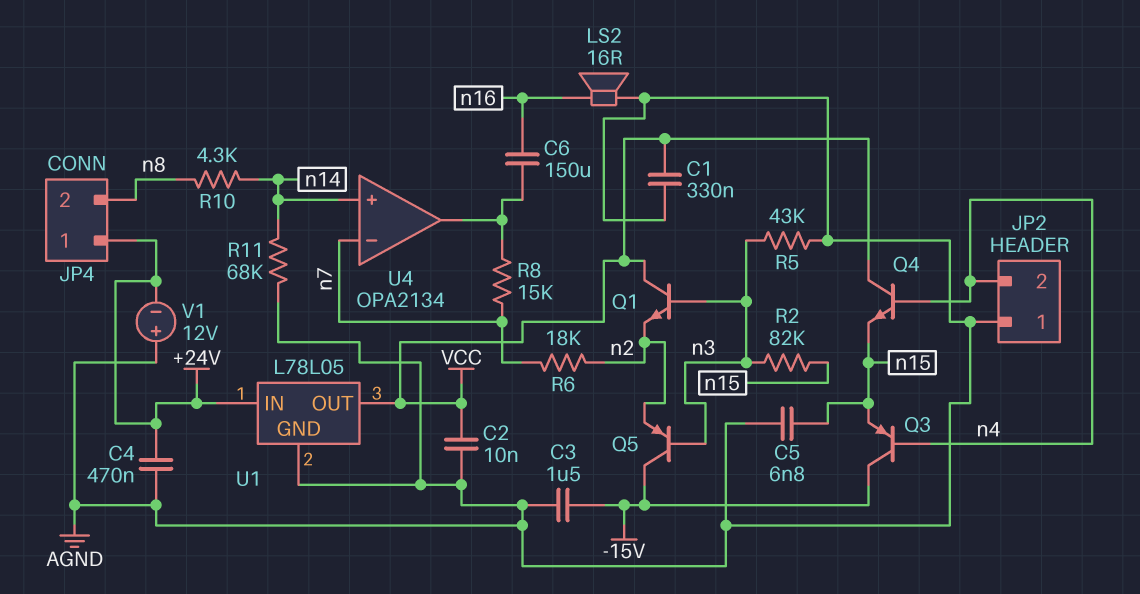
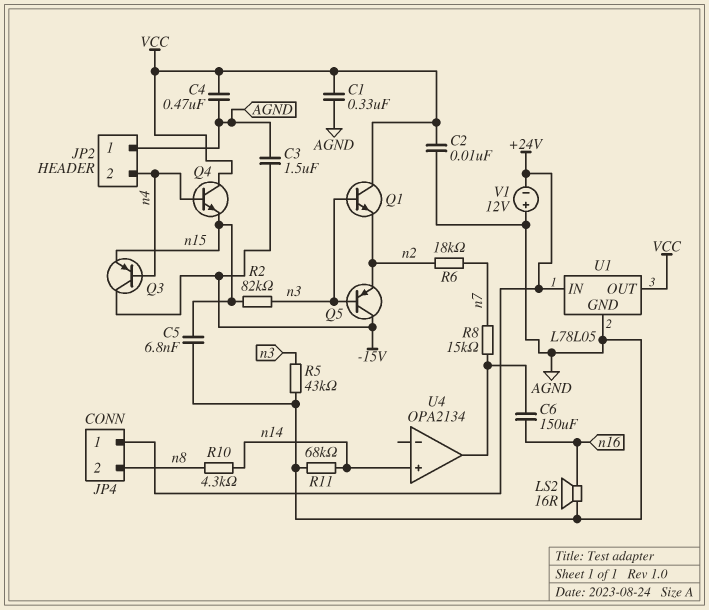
C4: 470nF (+24V, AGND) -> 470nF (AGND, VCC)
U4 pin in-: n7 -> none

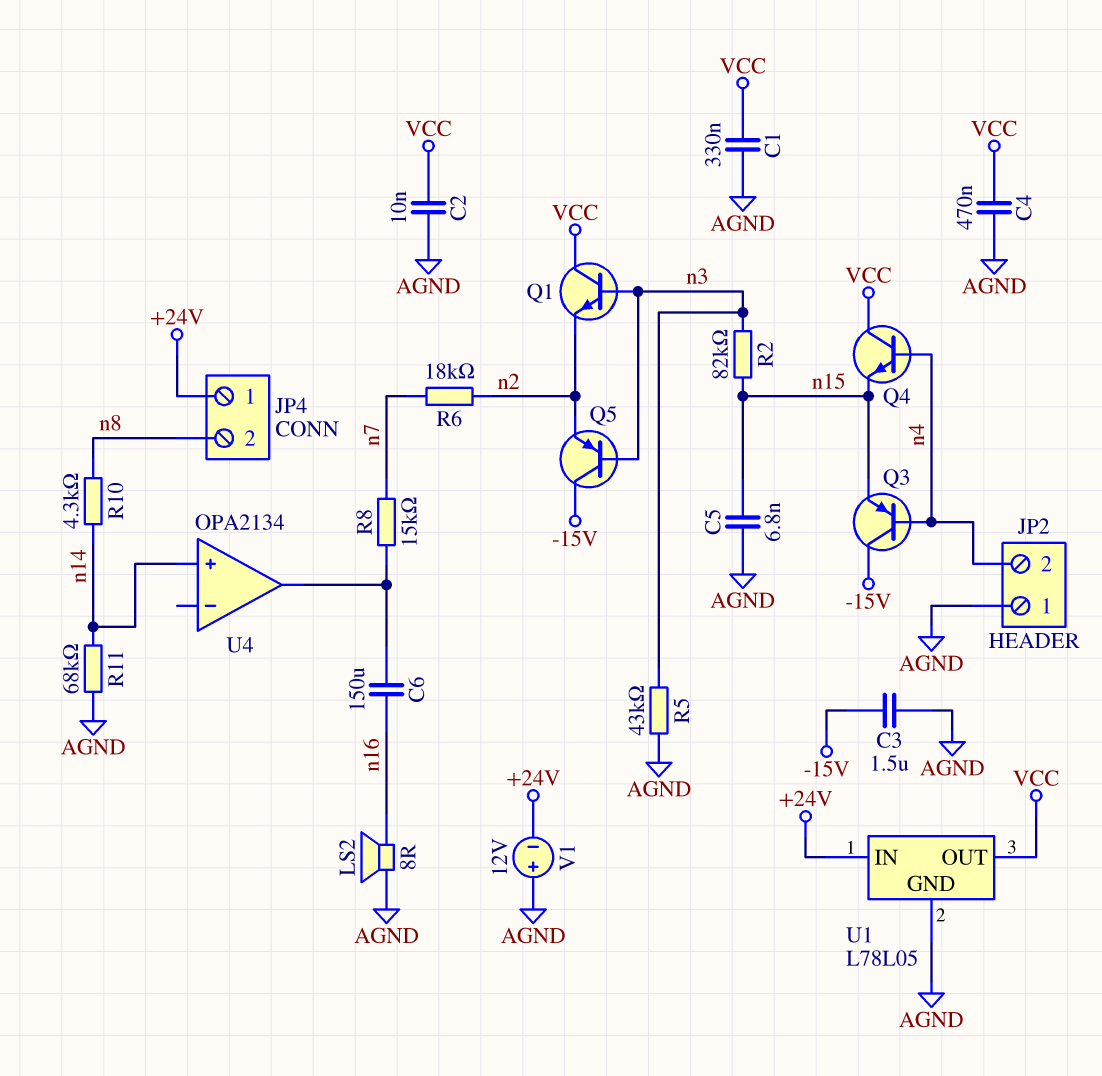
LS2: speaker 16R (AGND, n16) -> speaker 8R (AGND, n16)

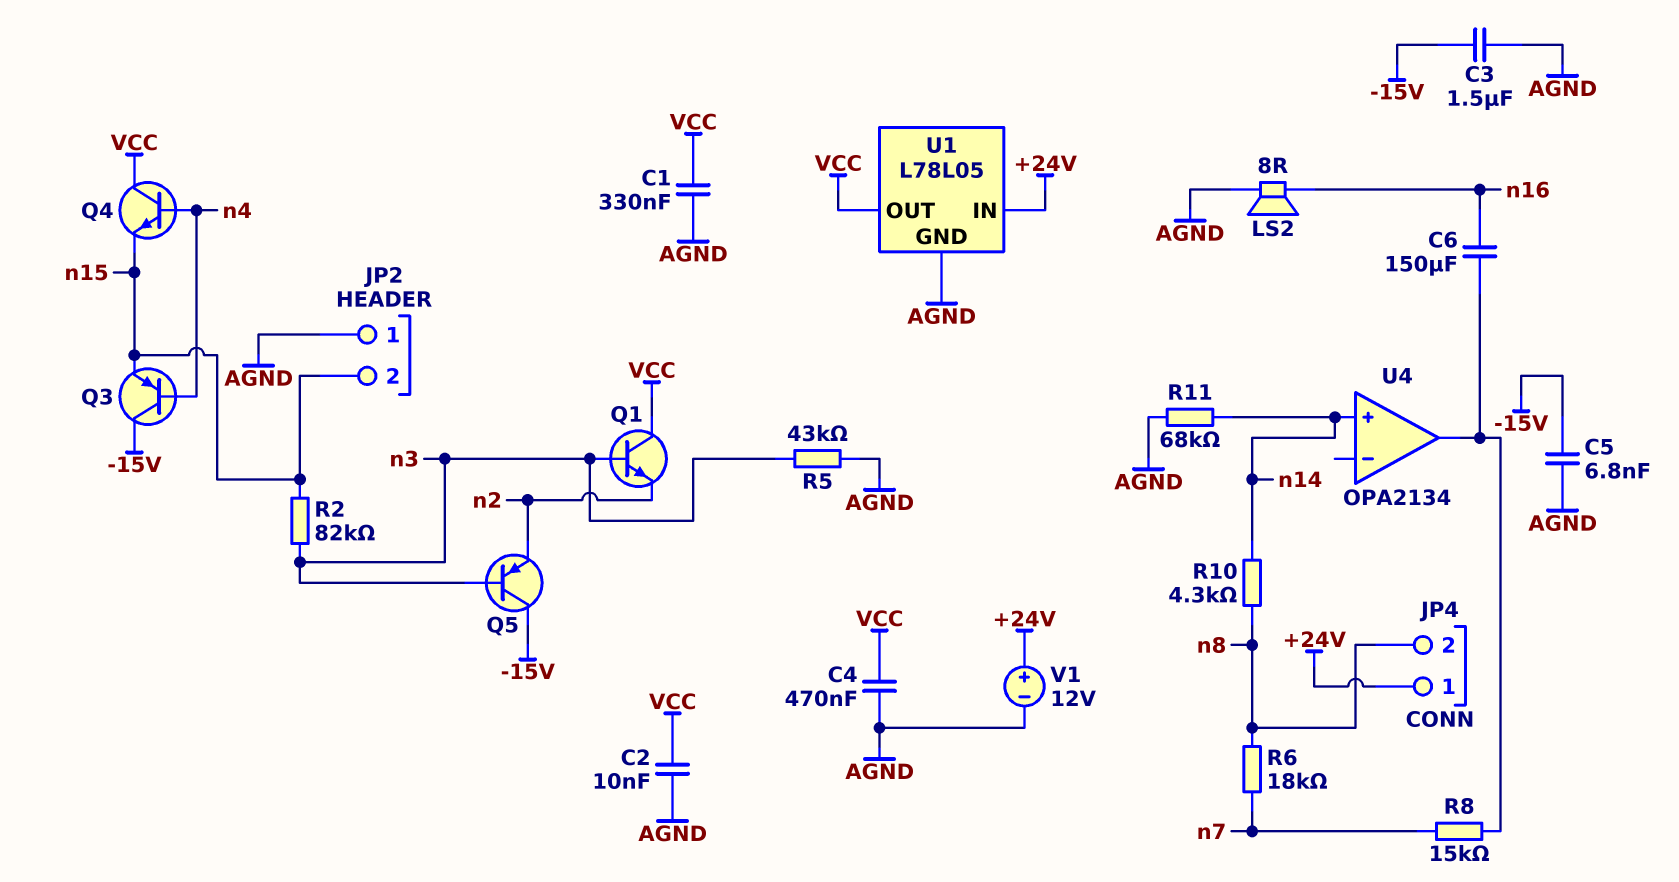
C5: 6.8nF (AGND, n15) -> 6.8nF (-15V, AGND)
JP2 pin 2: n4 -> n15
R6: 18k (n2, n7) -> 18k (n7, n8)
V1: 12V (plus AGND, minus +24V) -> 12V (plus +24V, minus AGND)

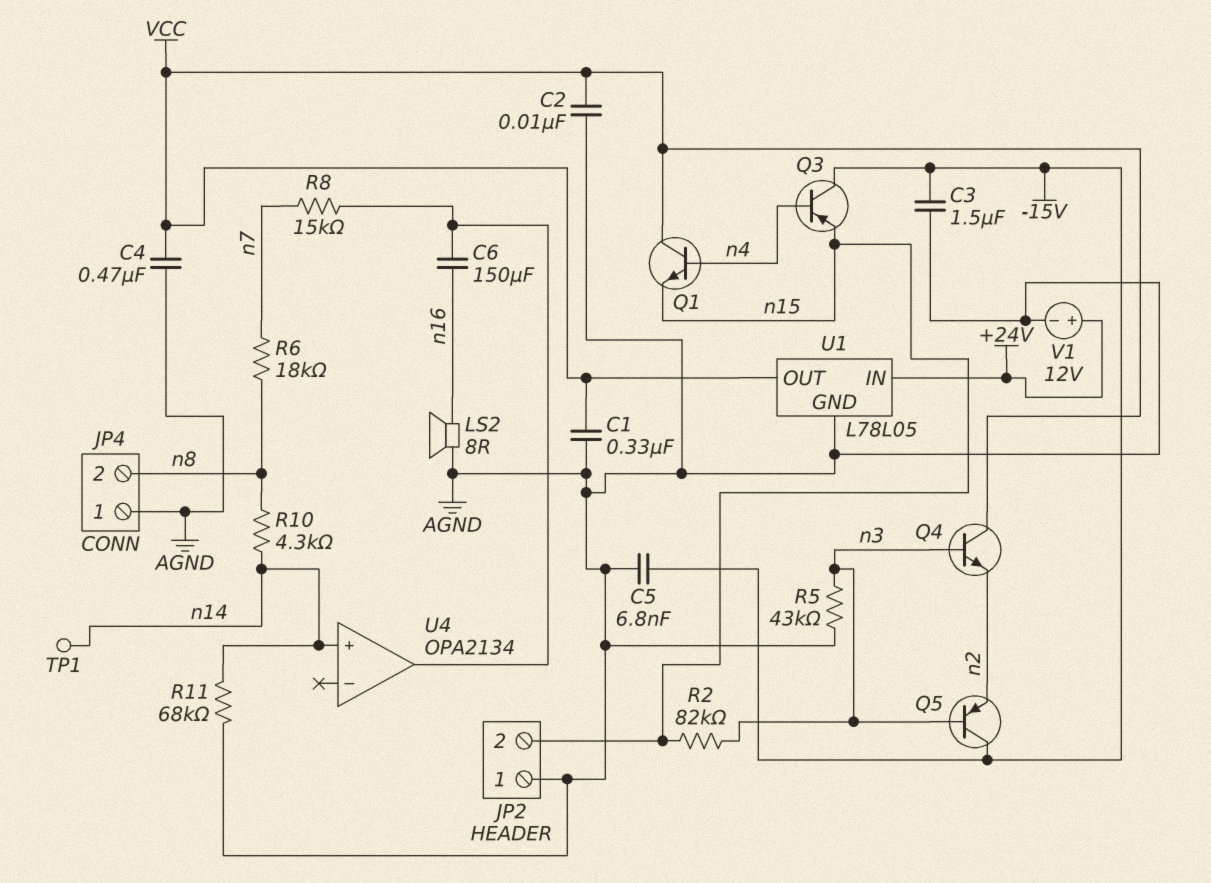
JP4 pin 1: +24V -> AGND
Q1: NPN (B n3, C VCC, E n2) -> NPN (B n4, C VCC, E n15)
Q4: NPN (B n4, C VCC, E n15) -> NPN (B n3, C VCC, E n2)
TP1: none -> test point (n14)

